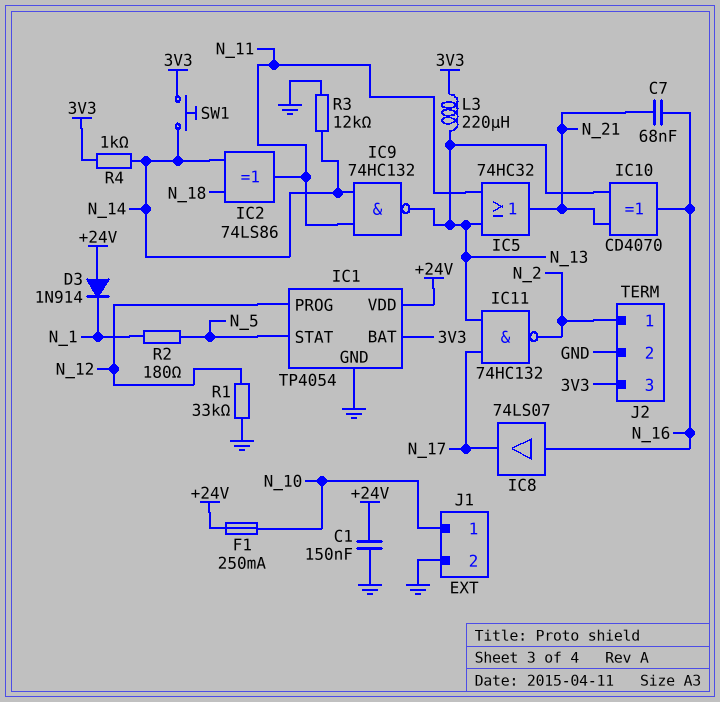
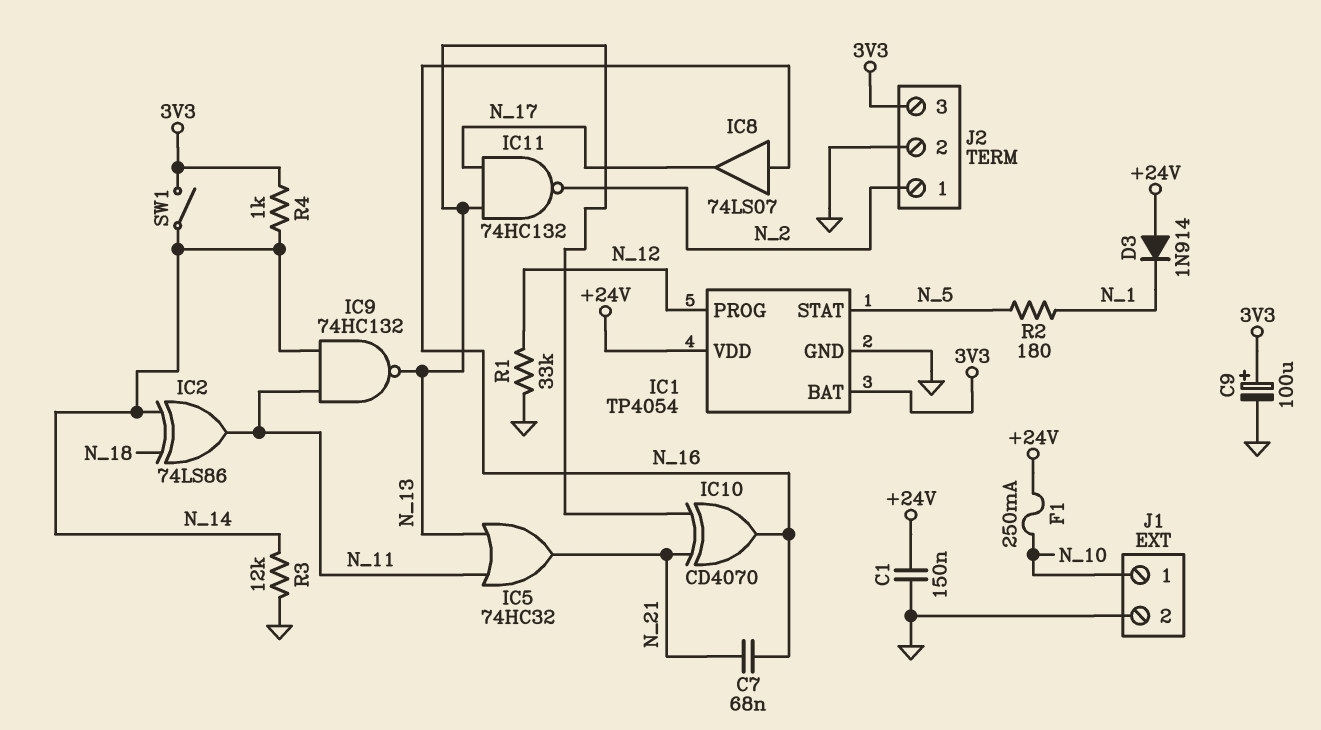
C9: none -> 100uF (plus 3V3, minus GND)
L3: 220uH (3V3, N_13) -> none
SW1: button (3V3, N_14) -> switch (3V3, N_14)

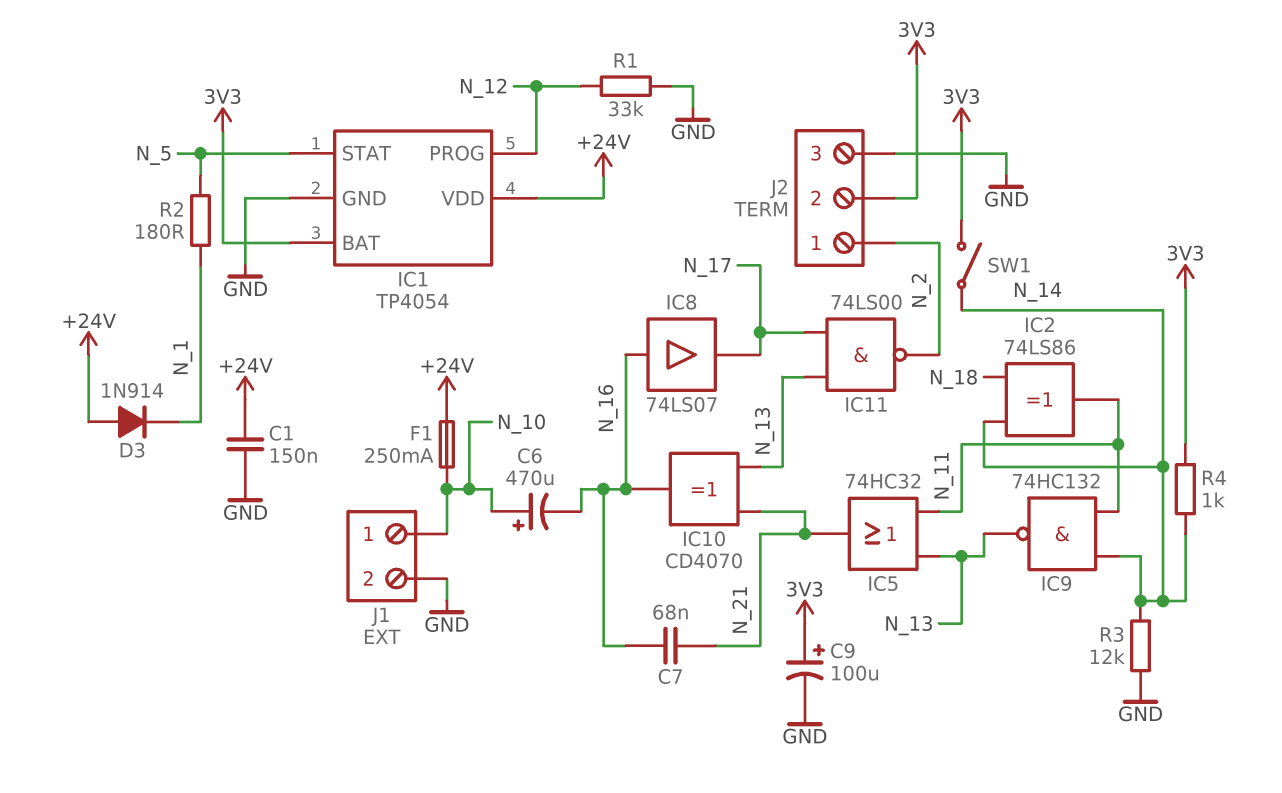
C6: none -> 470uF (plus N_10, minus N_16)
IC11: NAND 74HC132 (in N_13, in N_17, out N_2) -> NAND 74LS00 (in N_13, in N_17, out N_2)
J2 pin 2: GND -> 3V3
J2 pin 3: 3V3 -> GND

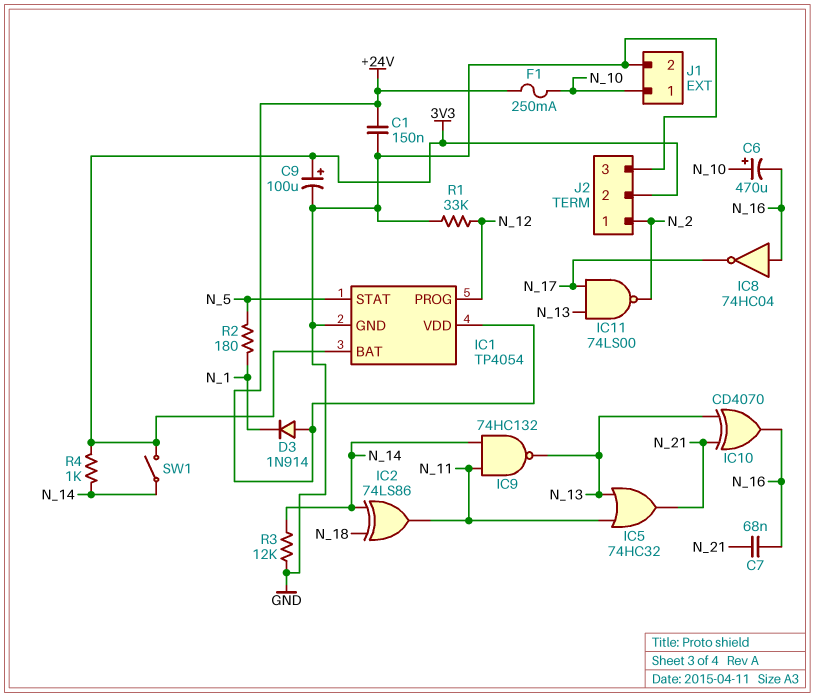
IC8: buffer 74LS07 (in N_16, out N_17) -> NOT 74HC04 (in N_16, out N_17)

